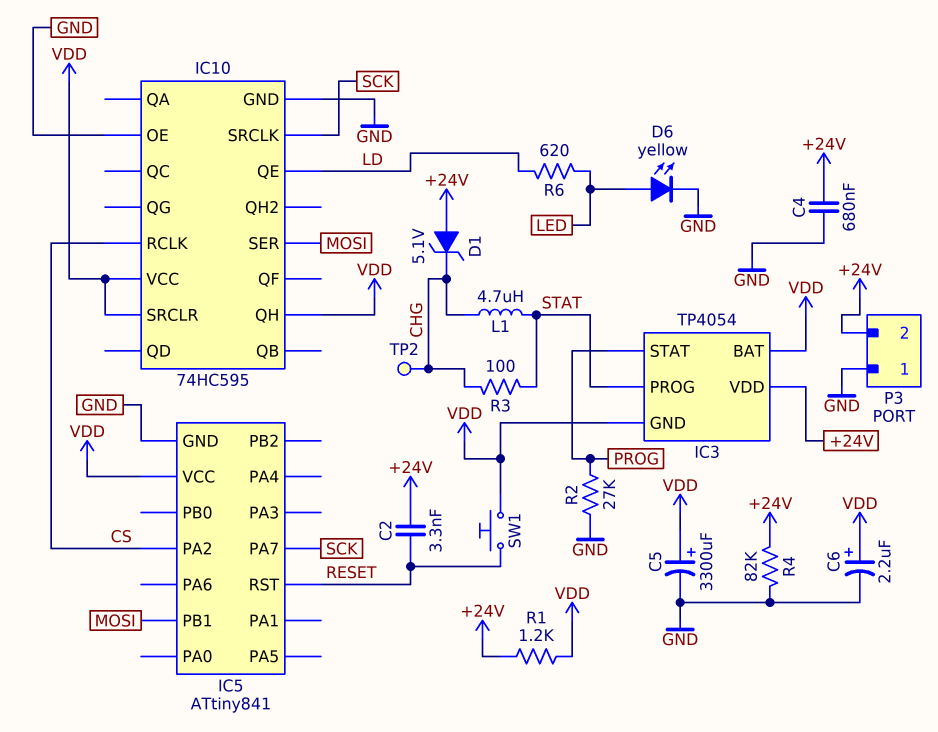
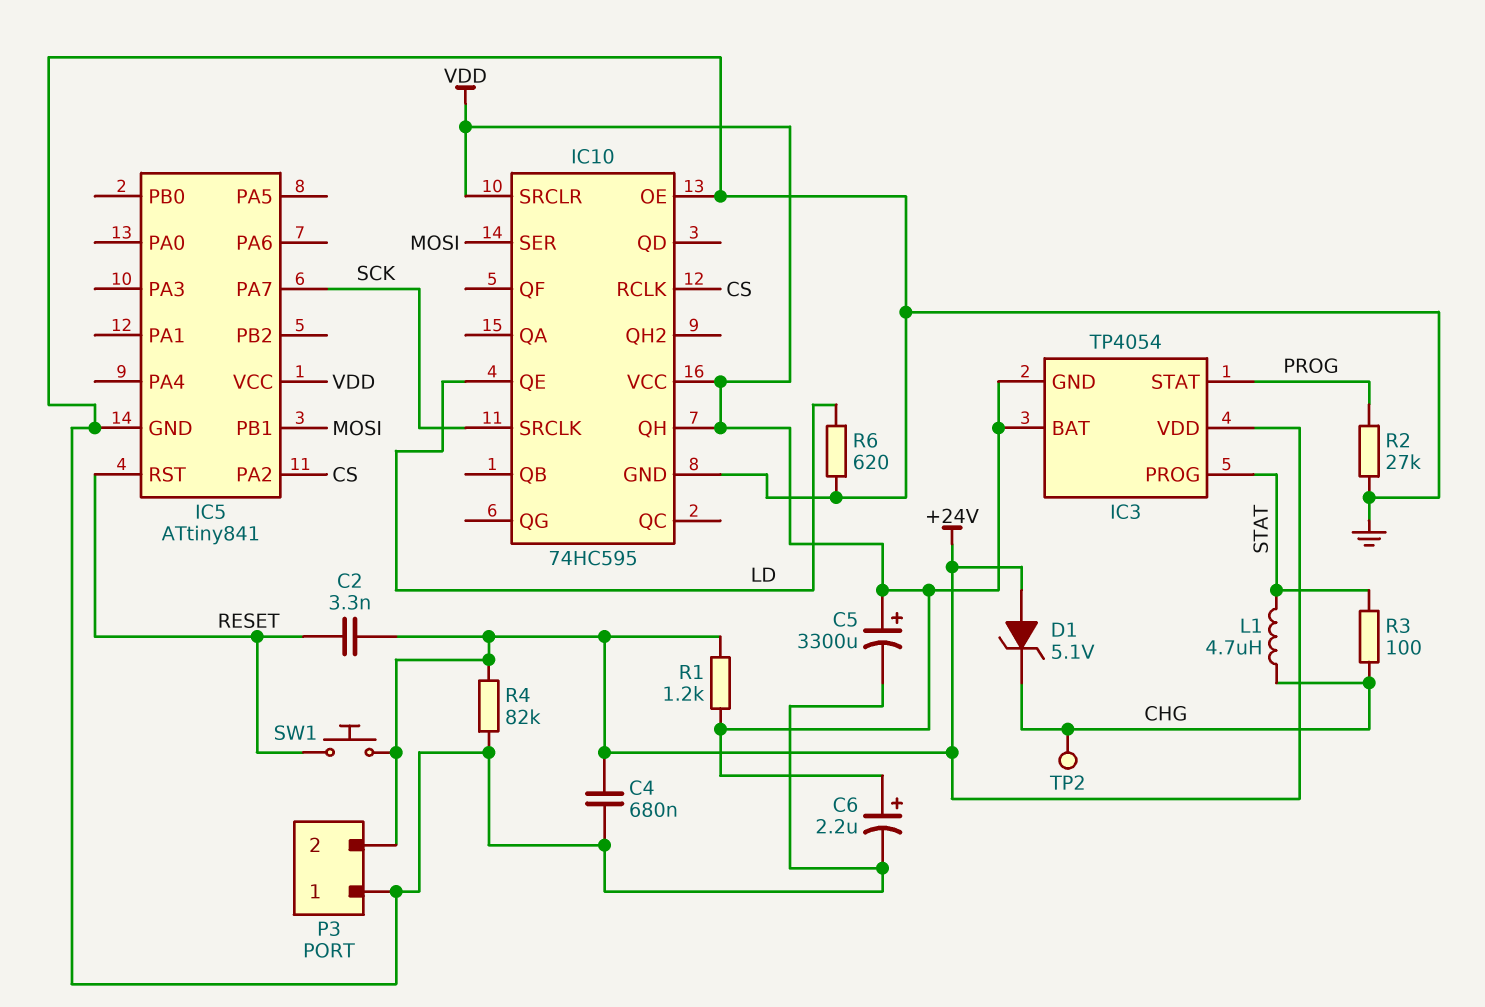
D6: LED yellow (A LED, K GND) -> none
R6: 620 (LD, LED) -> 620 (GND, LD)
SW1: button (RESET, VDD) -> button (+24V, RESET)

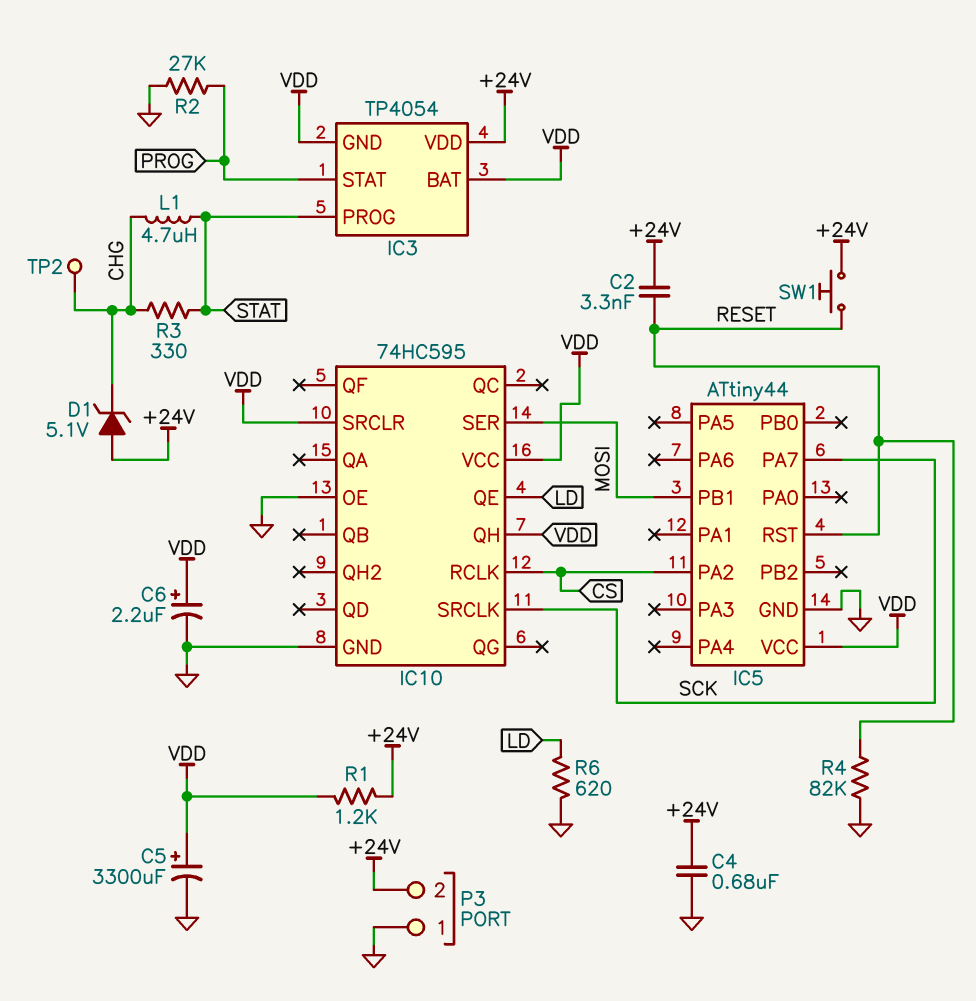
IC5: ATtiny841 -> ATtiny44
R3: 100 (CHG, STAT) -> 330 (CHG, STAT)
R4: 82k (+24V, GND) -> 82k (GND, RESET)

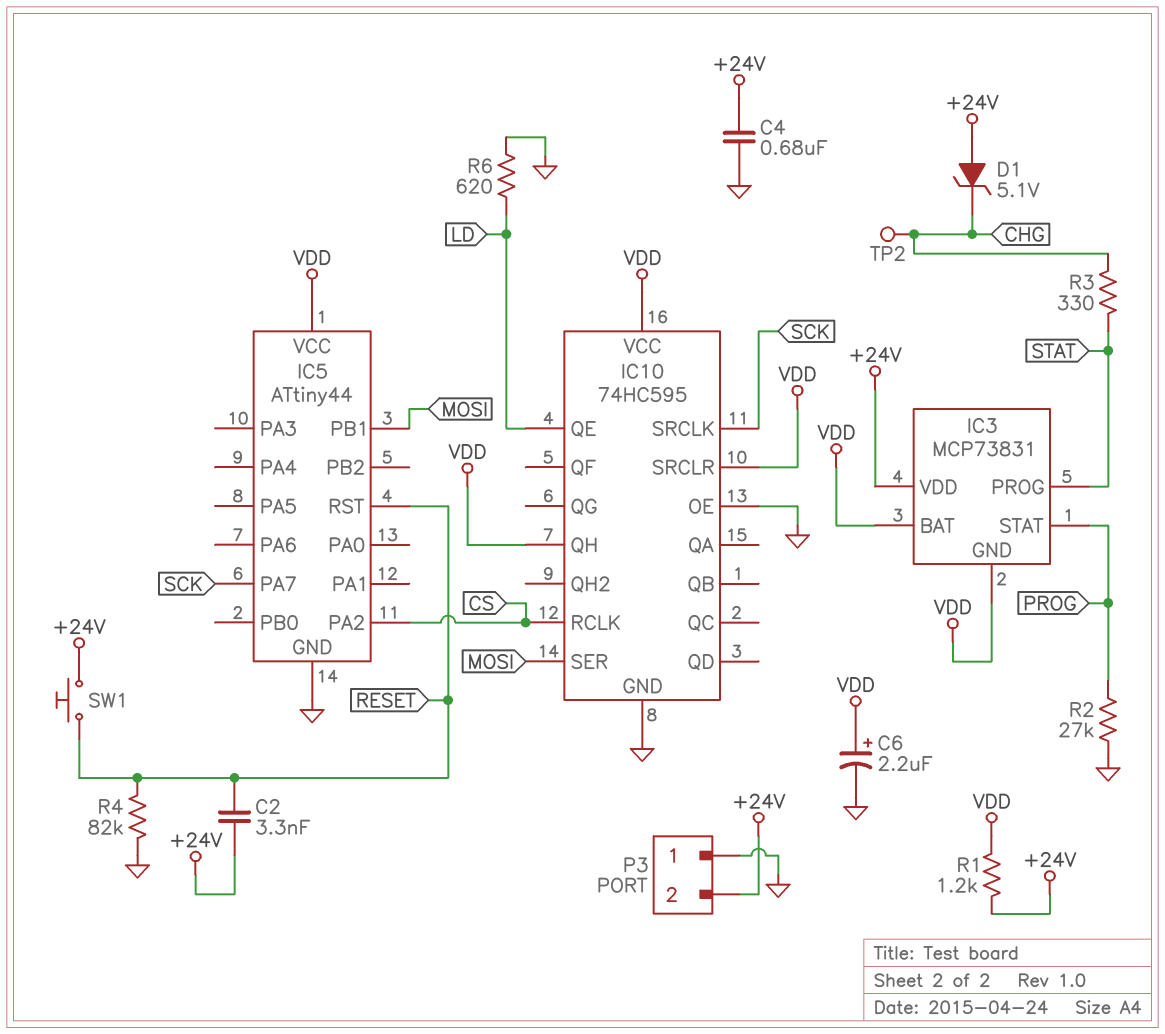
C5: 3300uF (plus VDD, minus GND) -> none
IC3: TP4054 -> MCP73831
L1: 4.7uH (CHG, STAT) -> none

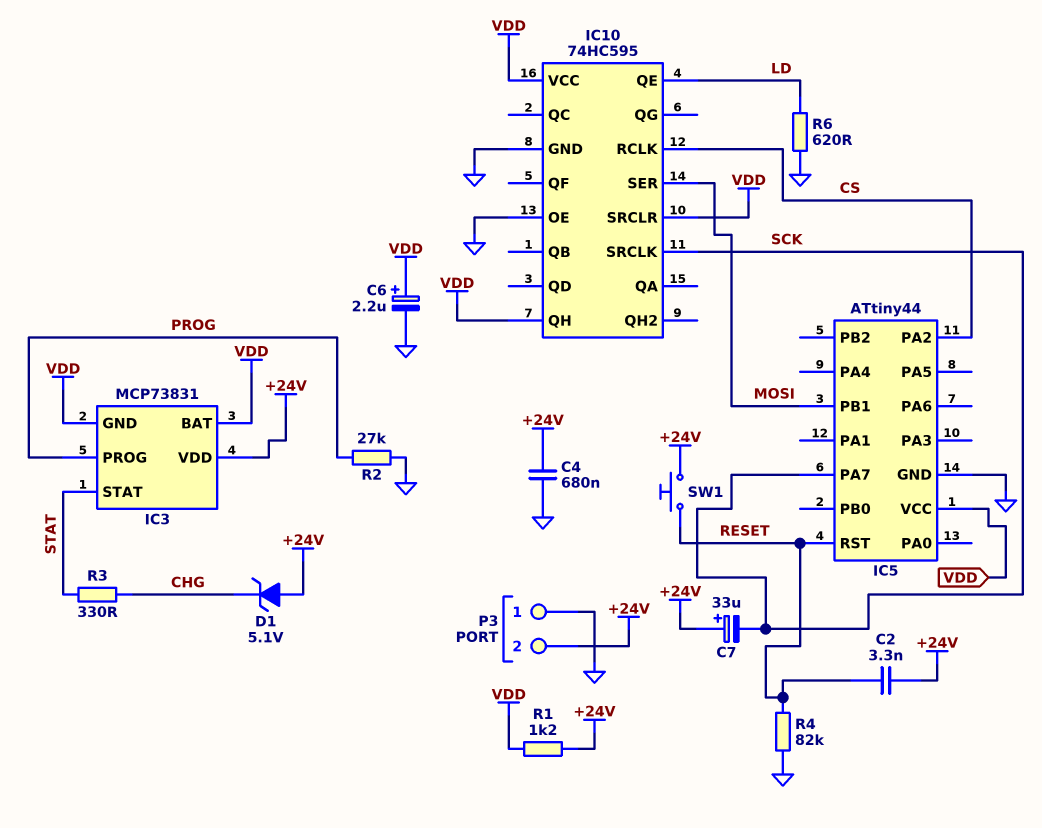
C7: none -> 33uF (plus +24V, minus SCK)
IC3 pin PROG: STAT -> PROG
IC3 pin STAT: PROG -> STAT
TP2: test point (CHG) -> none

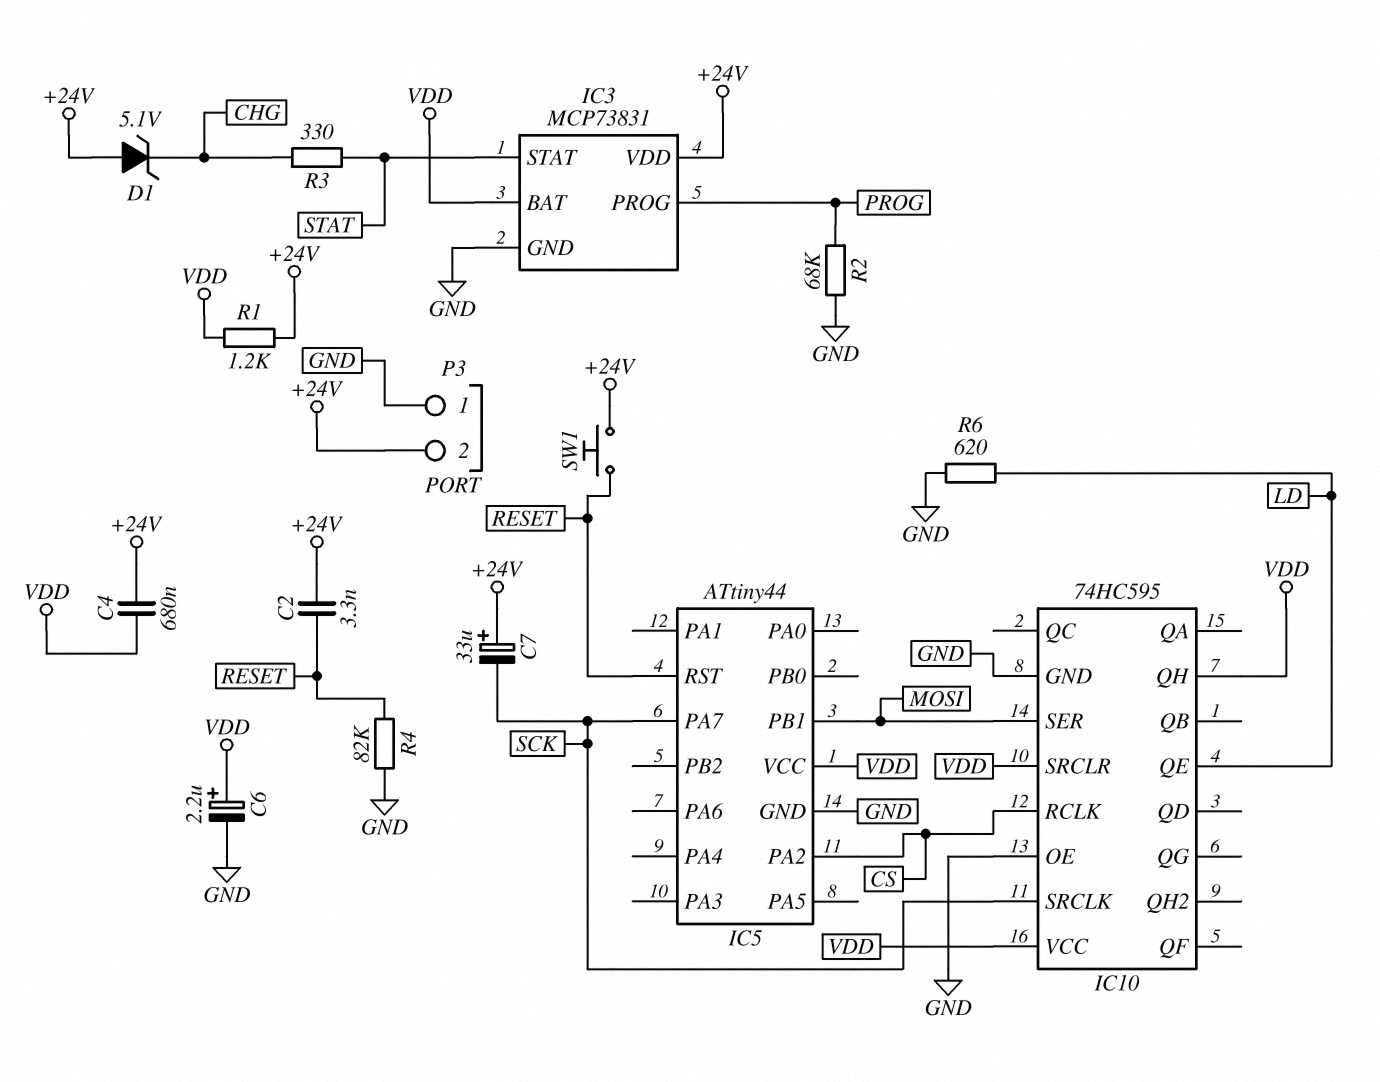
C4: 680nF (+24V, GND) -> 680nF (+24V, VDD)
IC3 pin GND: VDD -> GND
R2: 27k (GND, PROG) -> 68k (GND, PROG)

